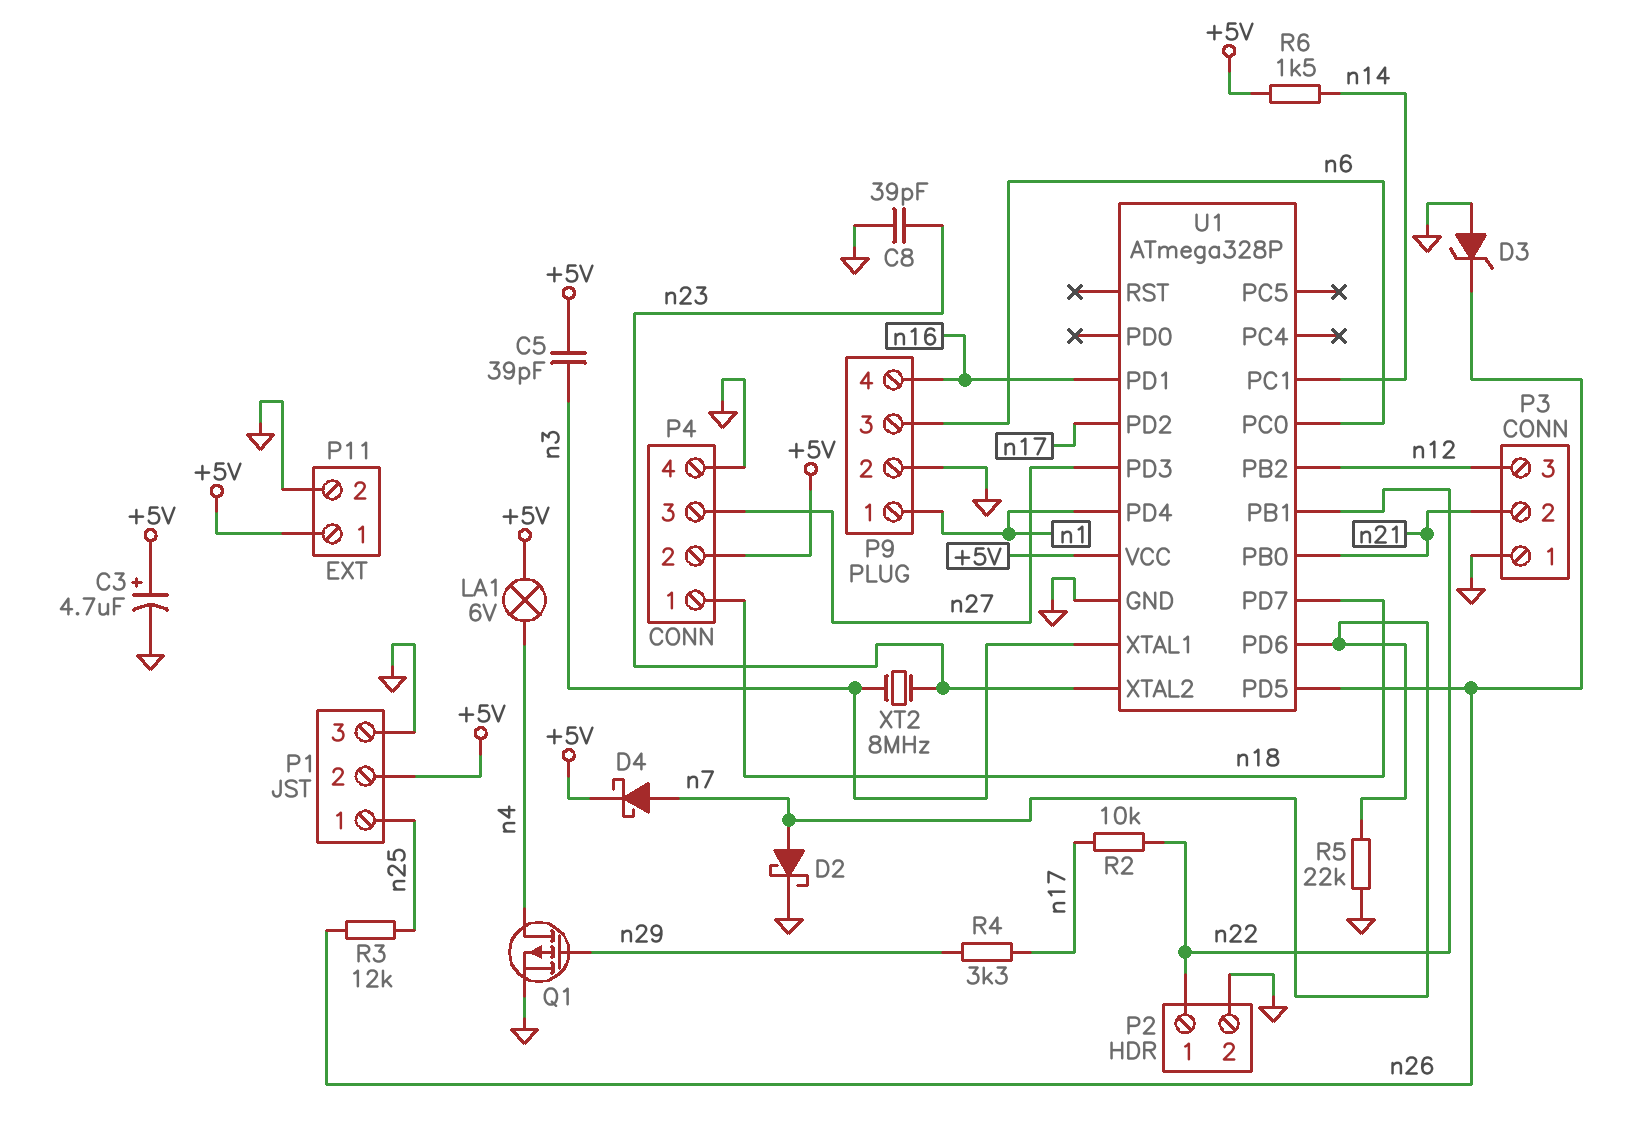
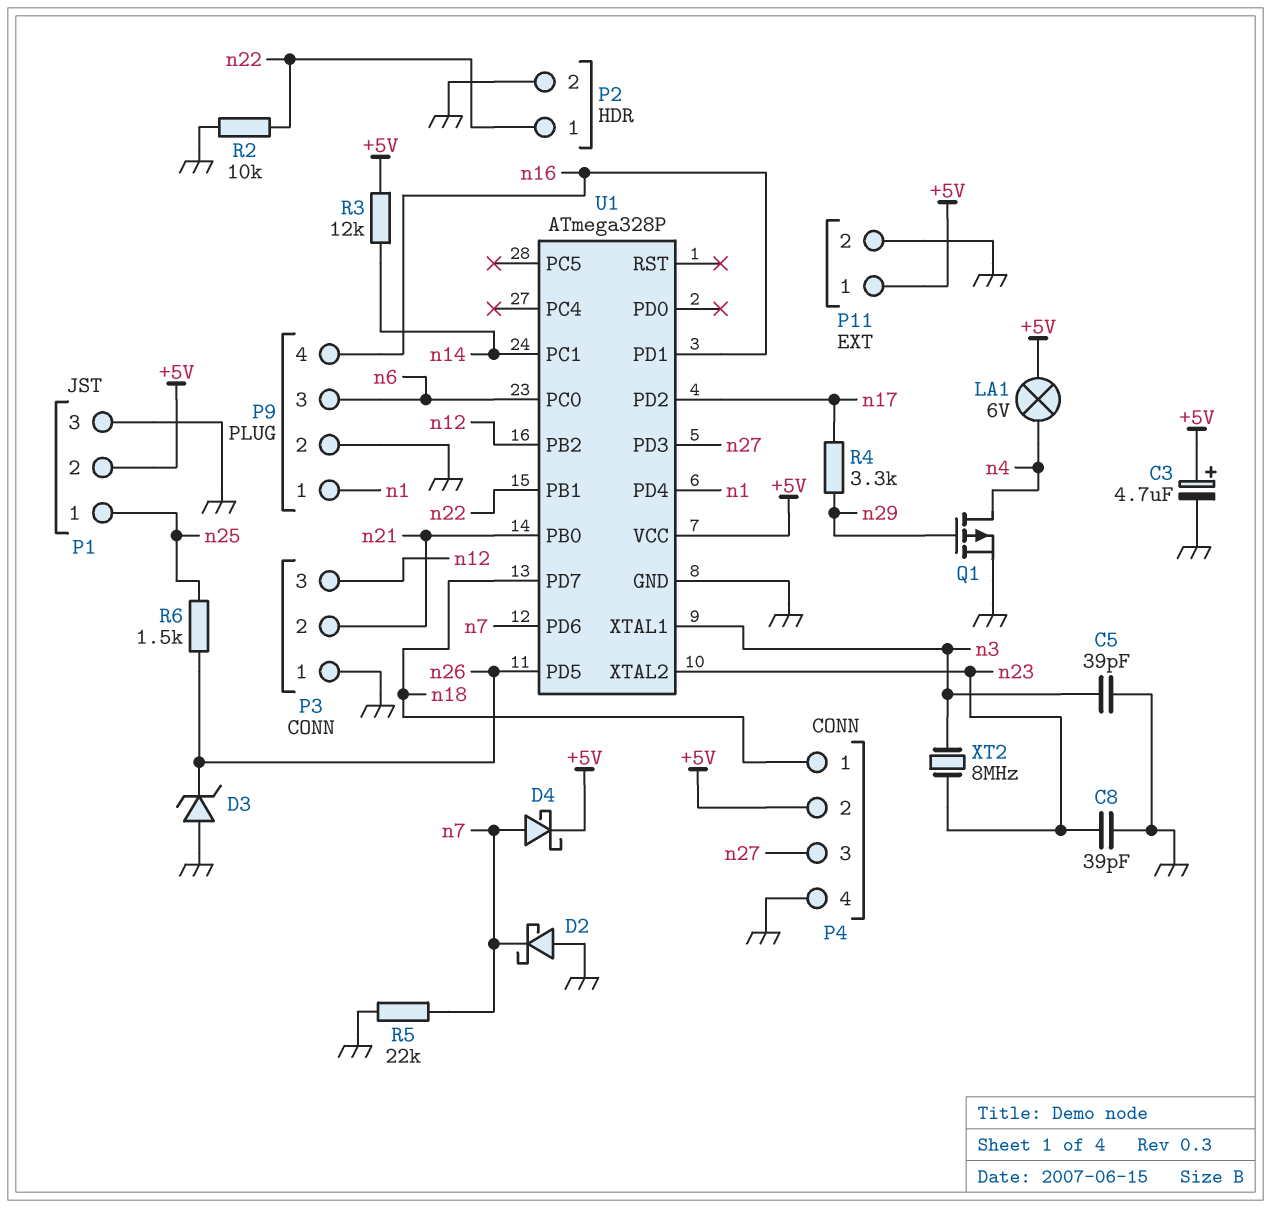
C5: 39pF (+5V, n3) -> 39pF (GND, n3)
D2: schottky (A n7, K GND) -> schottky (A GND, K n7)
R2: 10k (n17, n22) -> 10k (GND, n22)
R3: 12k (n25, n26) -> 12k (+5V, n14)
R6: 1.5k (+5V, n14) -> 1.5k (n25, n26)

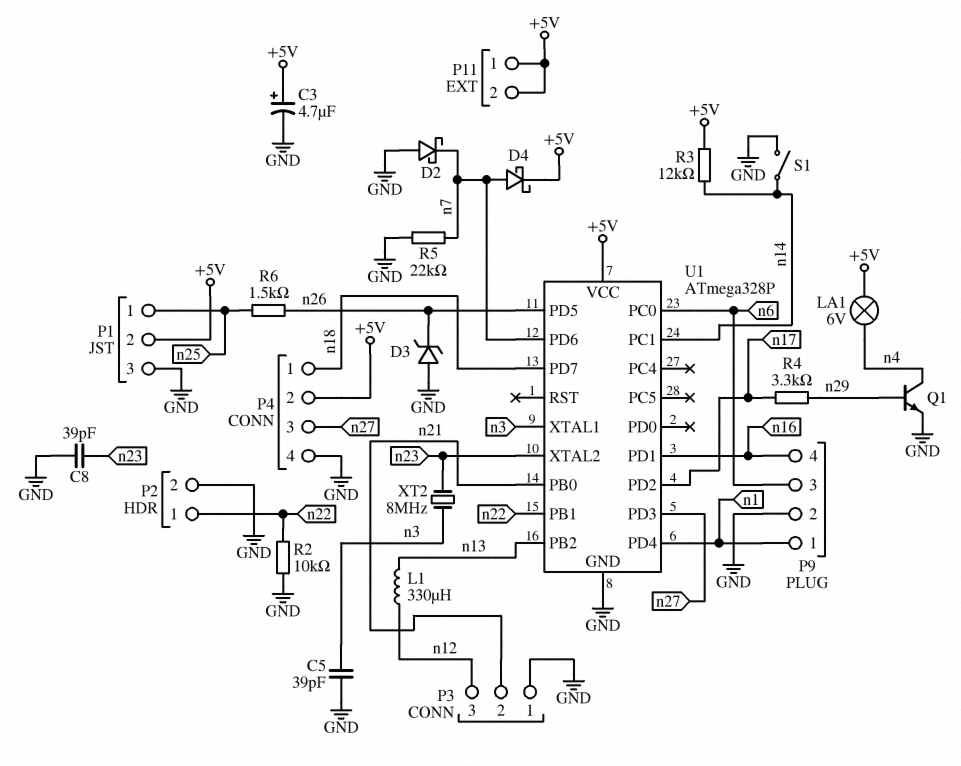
L1: none -> 330uH (n12, n13)
P11 pin 2: GND -> +5V
Q1: PMOS (G n29, D n4, S GND) -> NPN (B n29, C n4, E GND)
S1: none -> switch (GND, n14)
U1 pin PB2: n12 -> n13

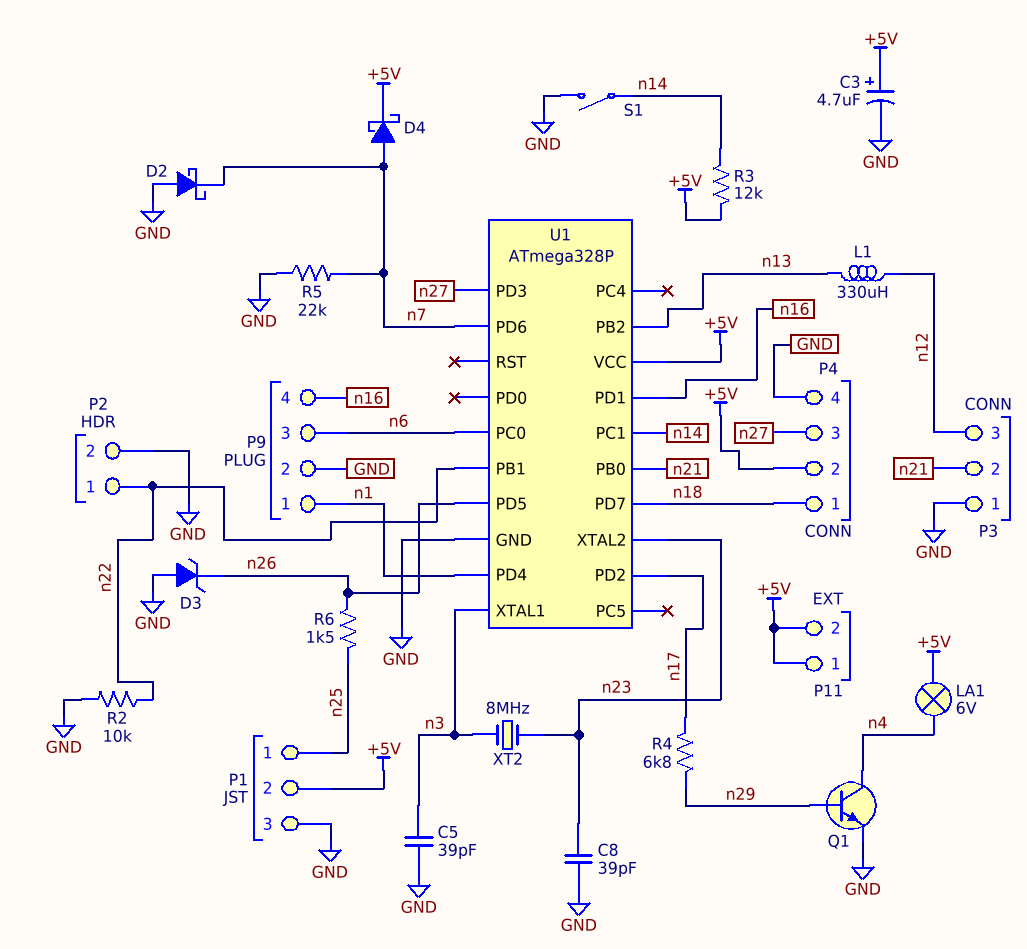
R4: 3.3k (n17, n29) -> 6.8k (n17, n29)

